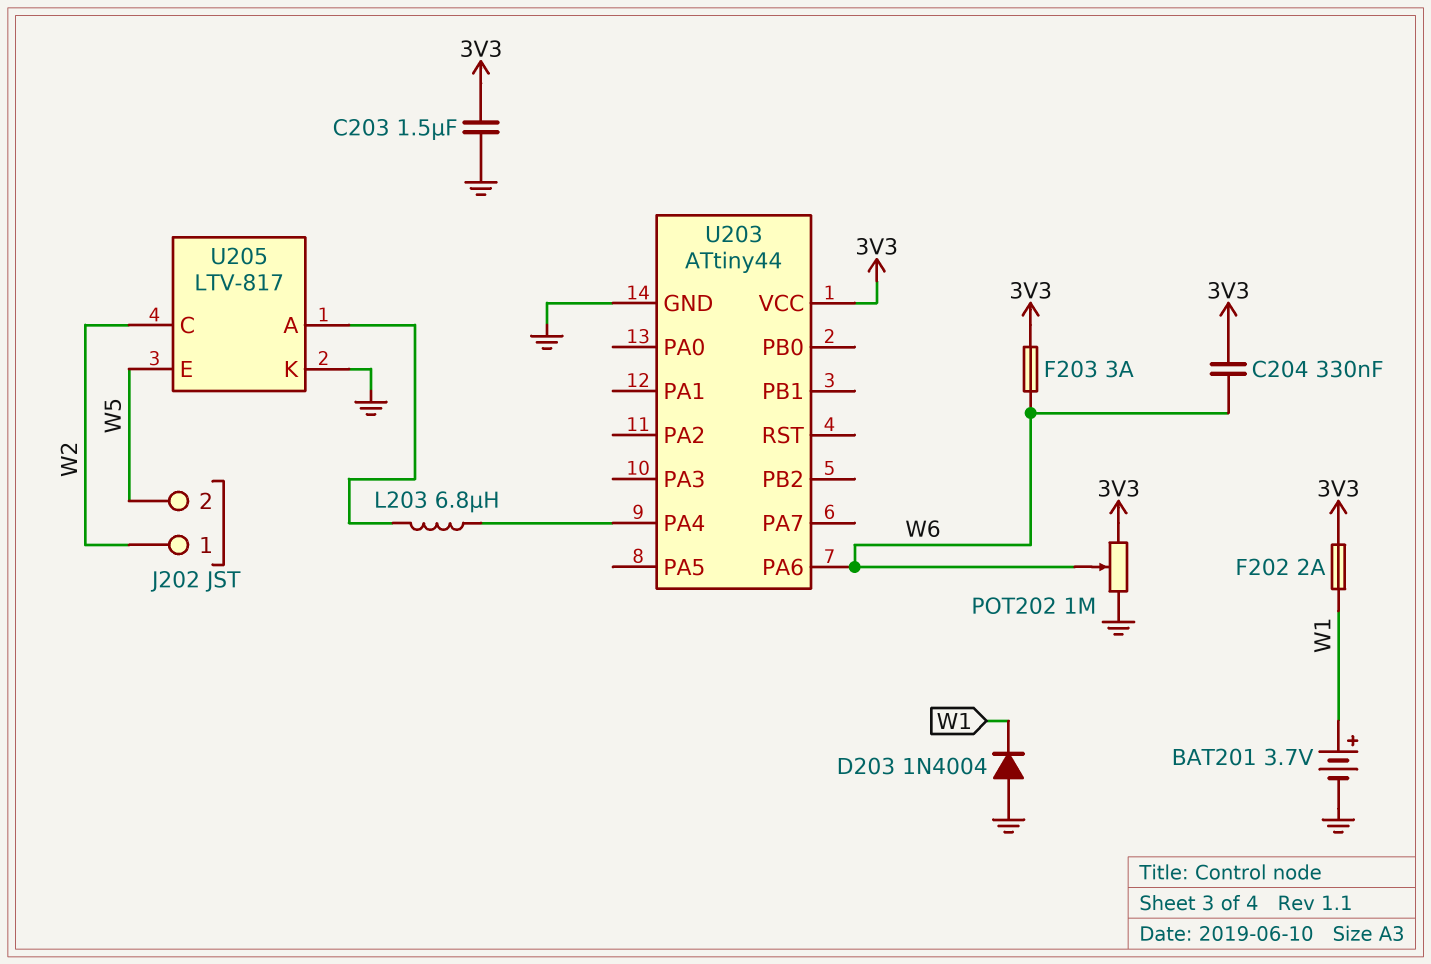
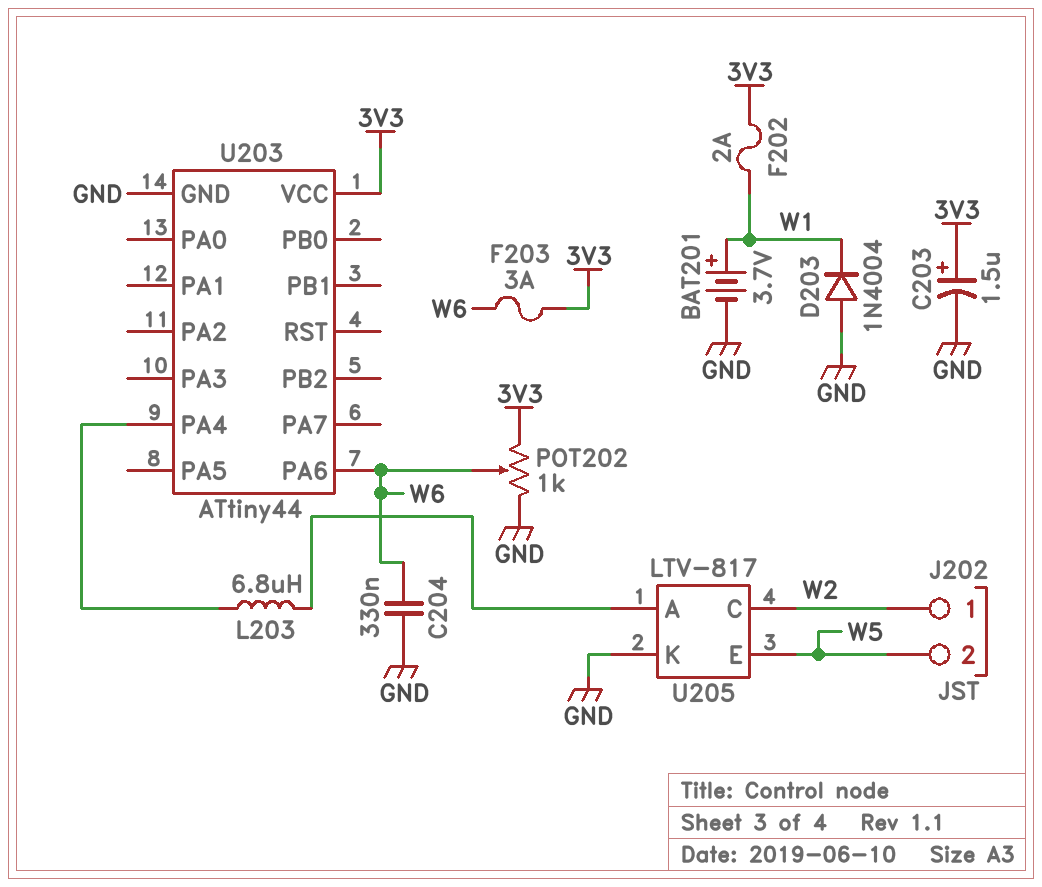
C203: 1.5uF (3V3, GND) -> 1.5uF (plus 3V3, minus GND)
C204: 330nF (3V3, W6) -> 330nF (GND, W6)
POT202: 1M (3V3, GND, wiper W6) -> 1k (3V3, GND, wiper W6)

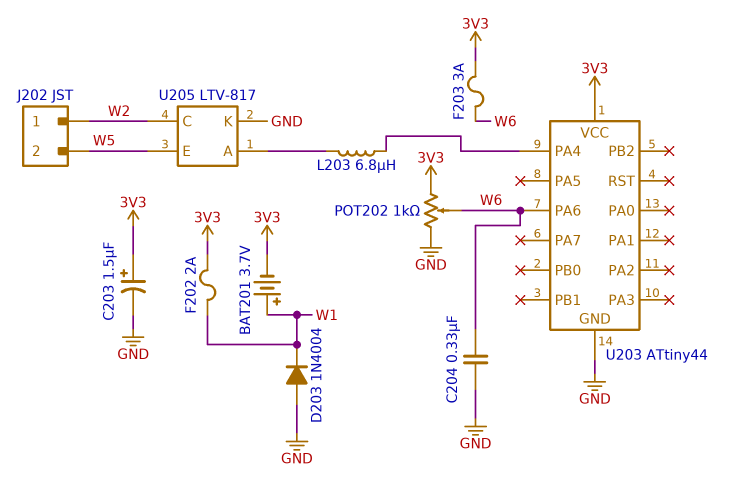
BAT201: 3.7V (plus W1, minus GND) -> 3.7V (plus W1, minus 3V3)

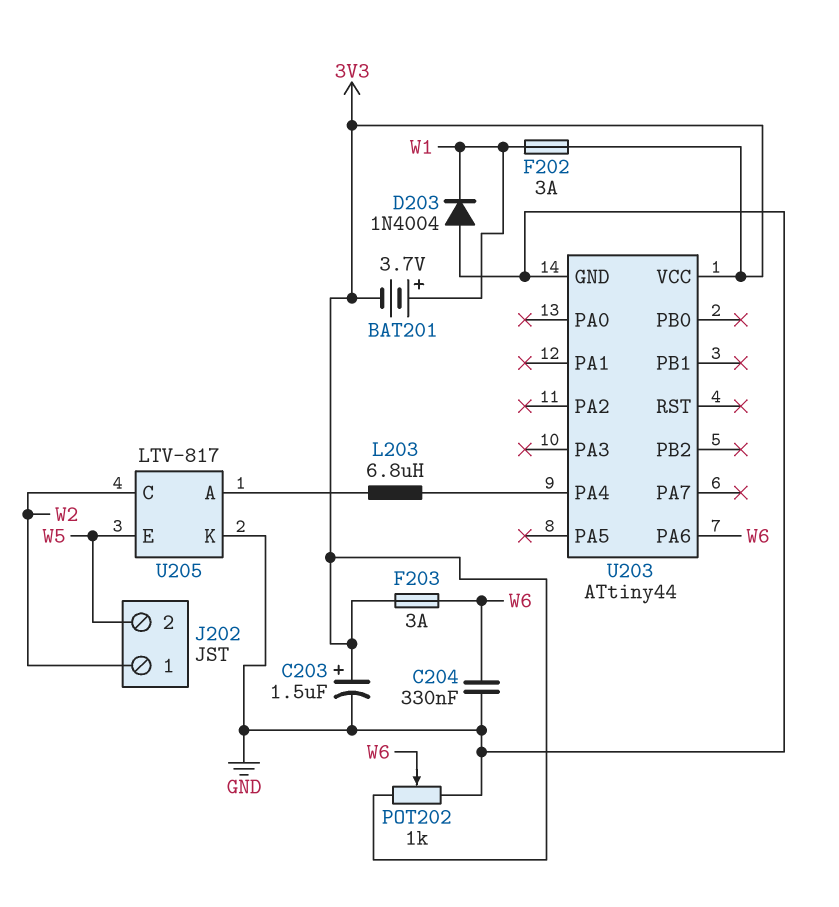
F202: 2A (3V3, W1) -> 3A (3V3, W1)

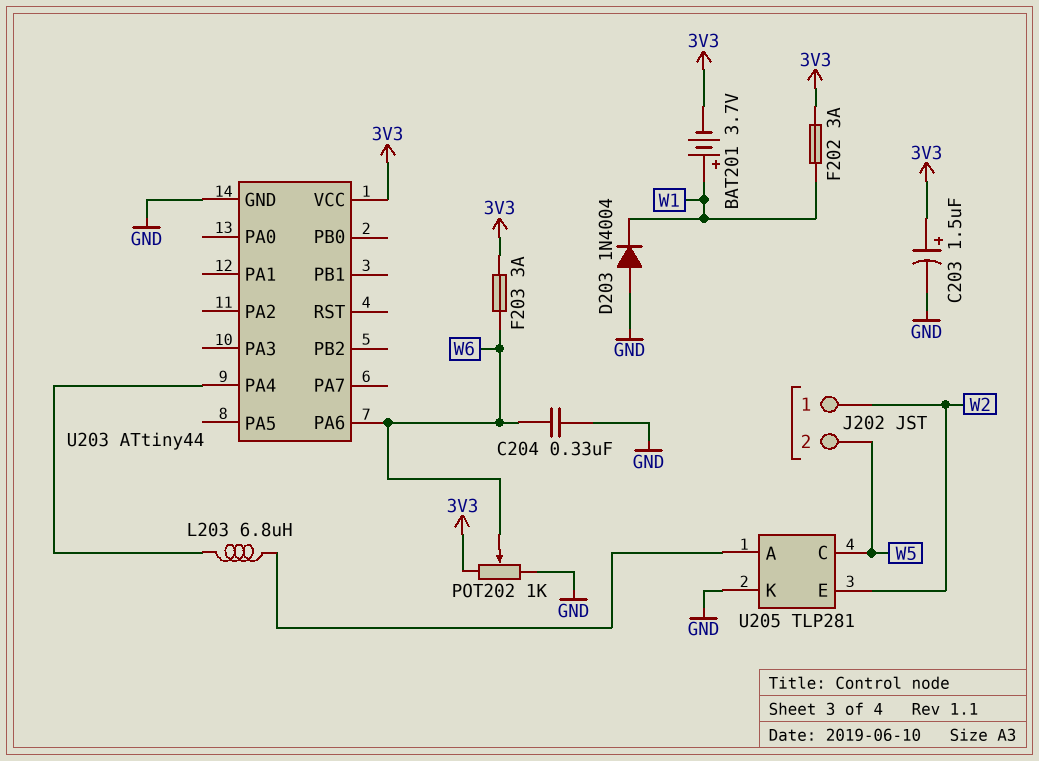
U205: LTV-817 -> TLP281
U205 pin C: W2 -> W5
U205 pin E: W5 -> W2

